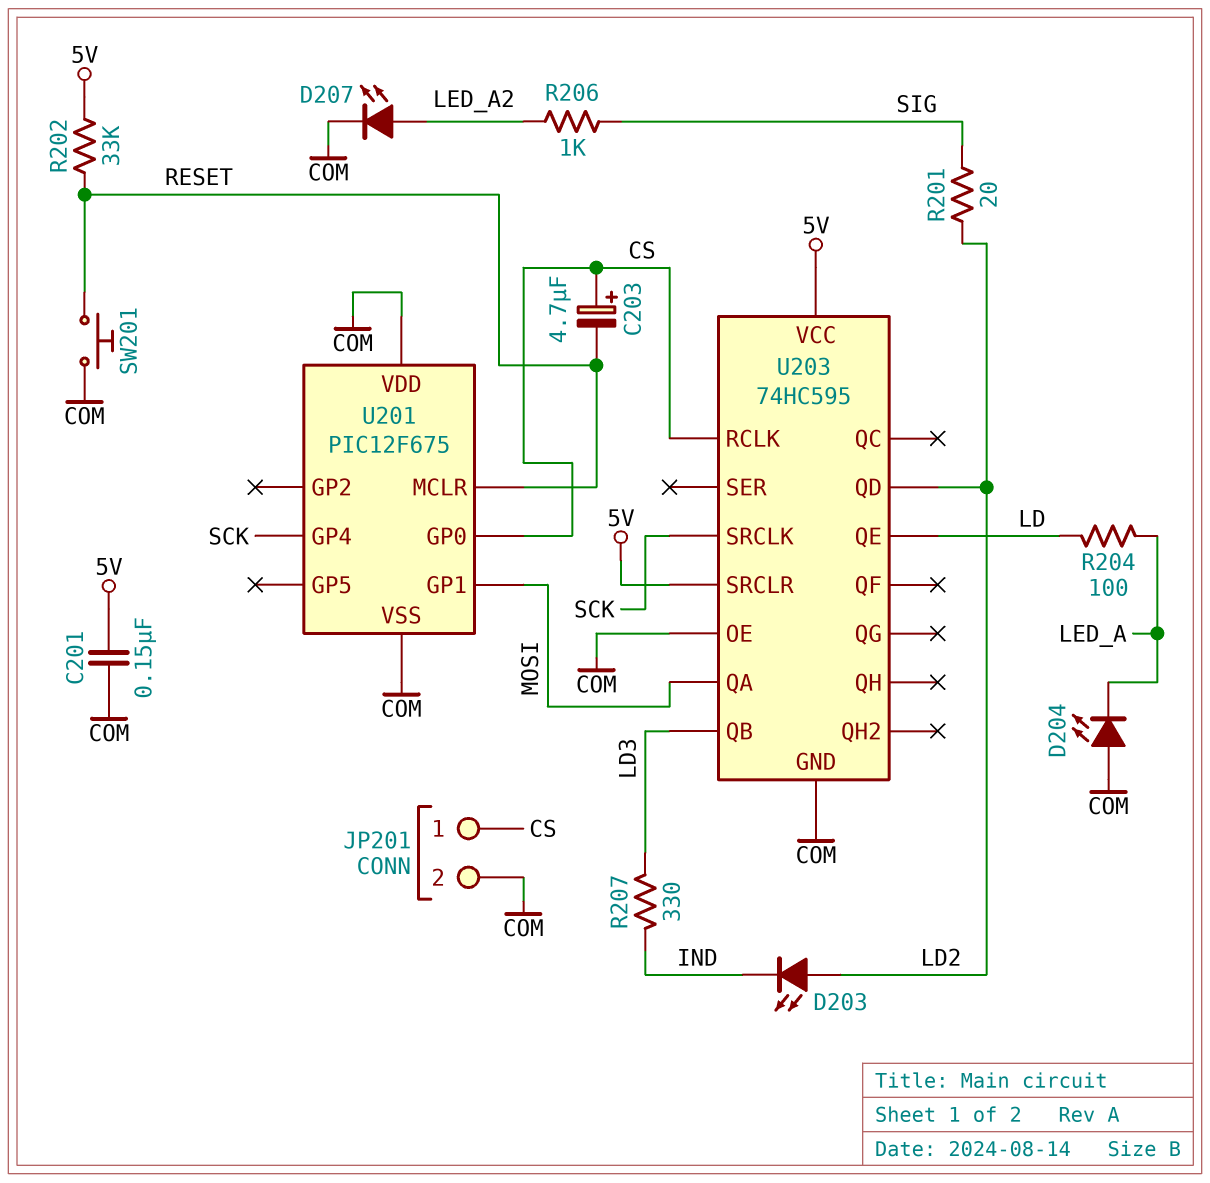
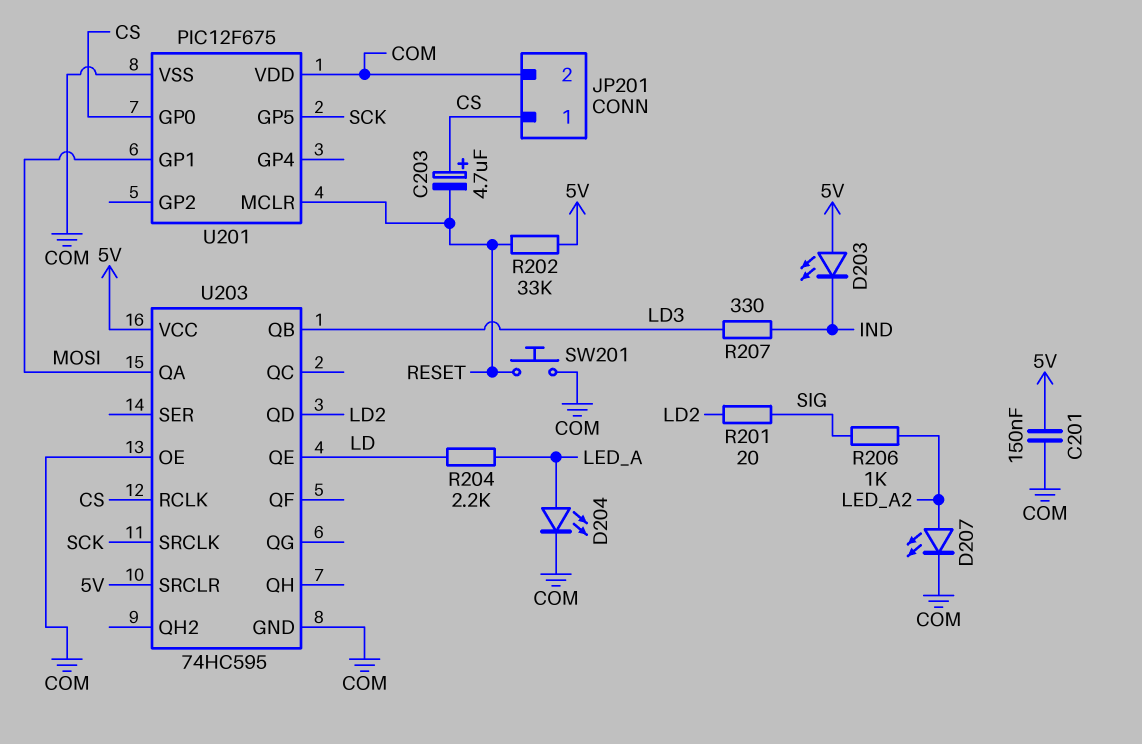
D203: LED (A LD2, K IND) -> LED (A 5V, K IND)
D204: LED (A COM, K LED_A) -> LED (A LED_A, K COM)
R204: 100 (LD, LED_A) -> 2.2k (LD, LED_A)
U201 pin GP4: SCK -> none
U201 pin GP5: none -> SCK

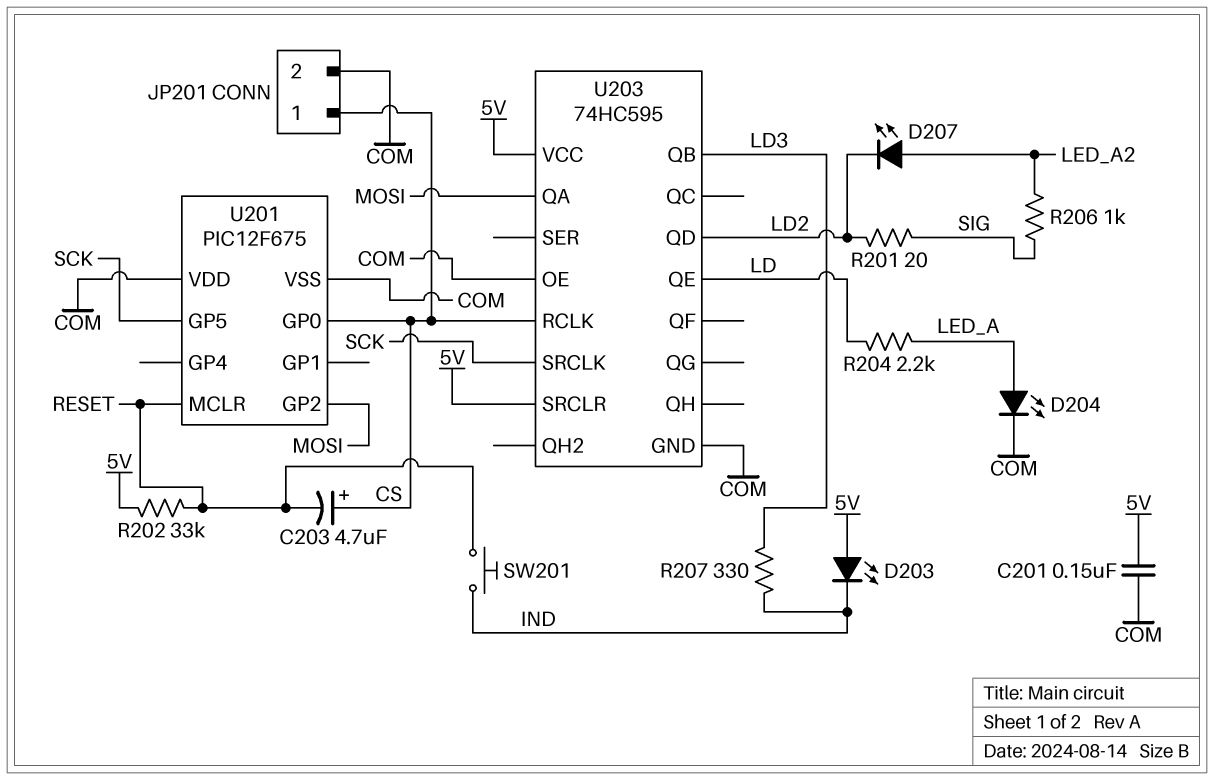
D207: LED (A LED_A2, K COM) -> LED (A LED_A2, K LD2)
SW201: button (COM, RESET) -> button (IND, RESET)
U201 pin GP1: MOSI -> none
U201 pin GP2: none -> MOSI

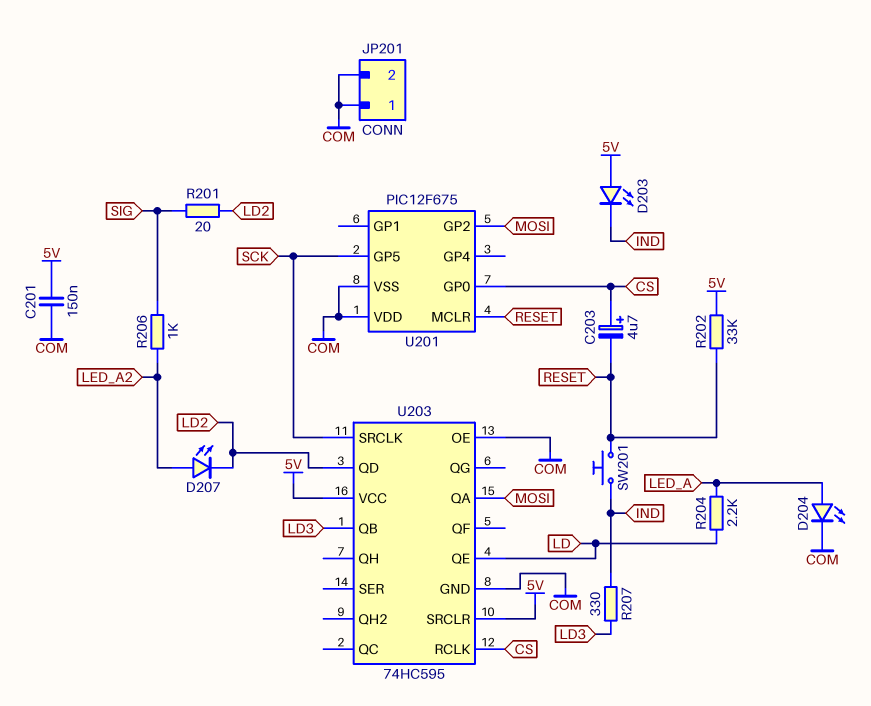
JP201 pin 1: CS -> COM

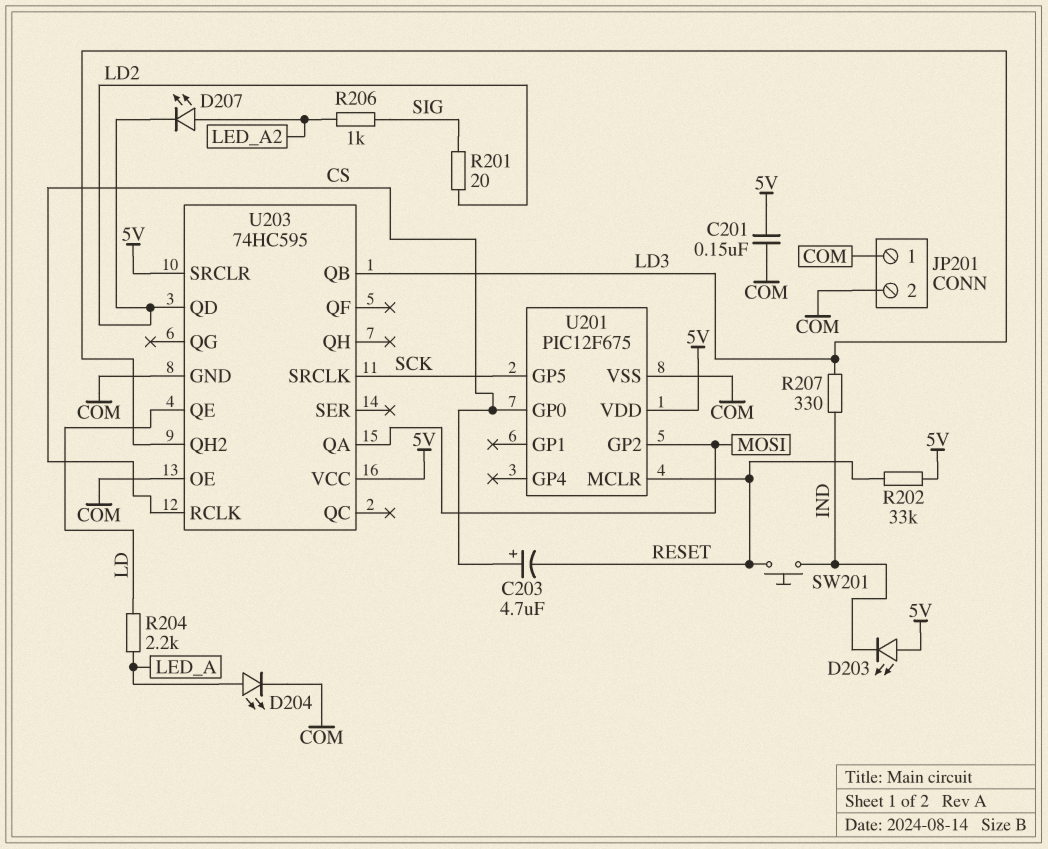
U201 pin VDD: COM -> 5V
U203 pin QH2: none -> LD3

